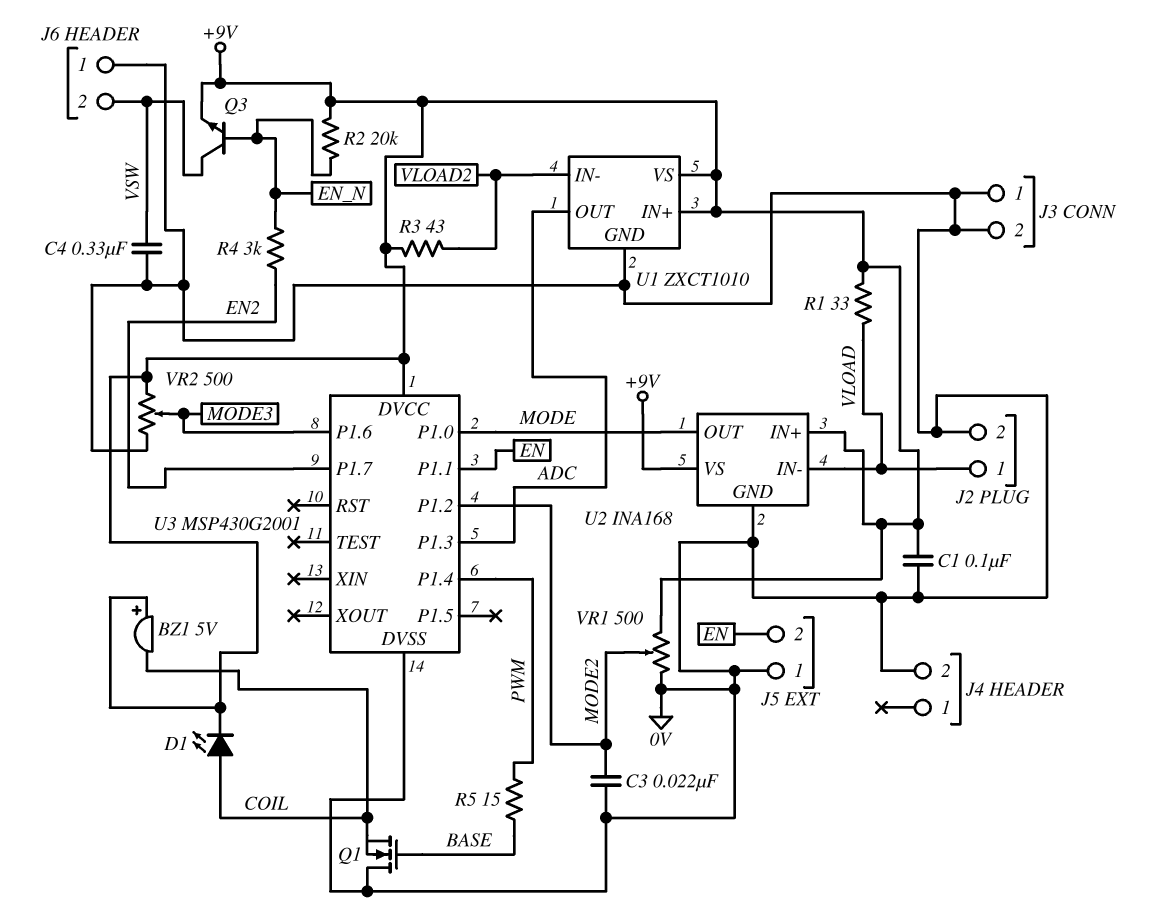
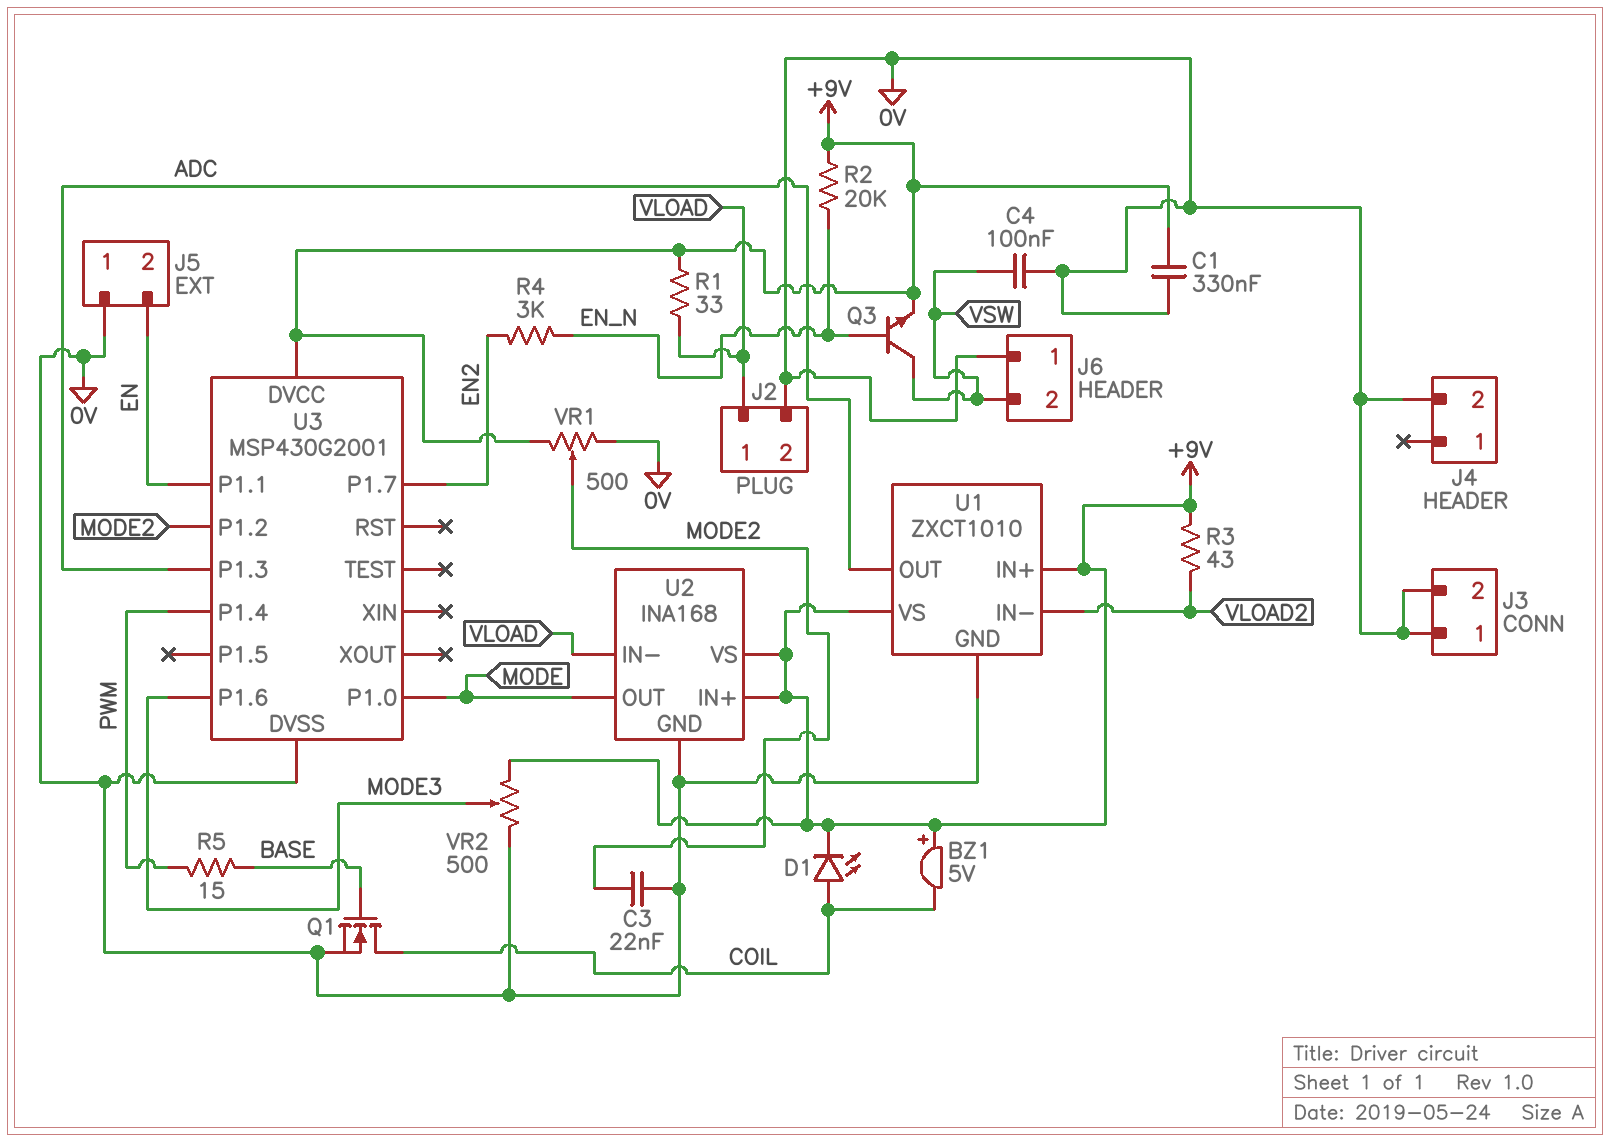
C1: 100nF (+9V, 0V) -> 330nF (+9V, 0V)
C4: 330nF (0V, VSW) -> 100nF (0V, VSW)
Q1: NMOS (G BASE, D 0V, S COIL) -> NMOS (G BASE, D COIL, S 0V)

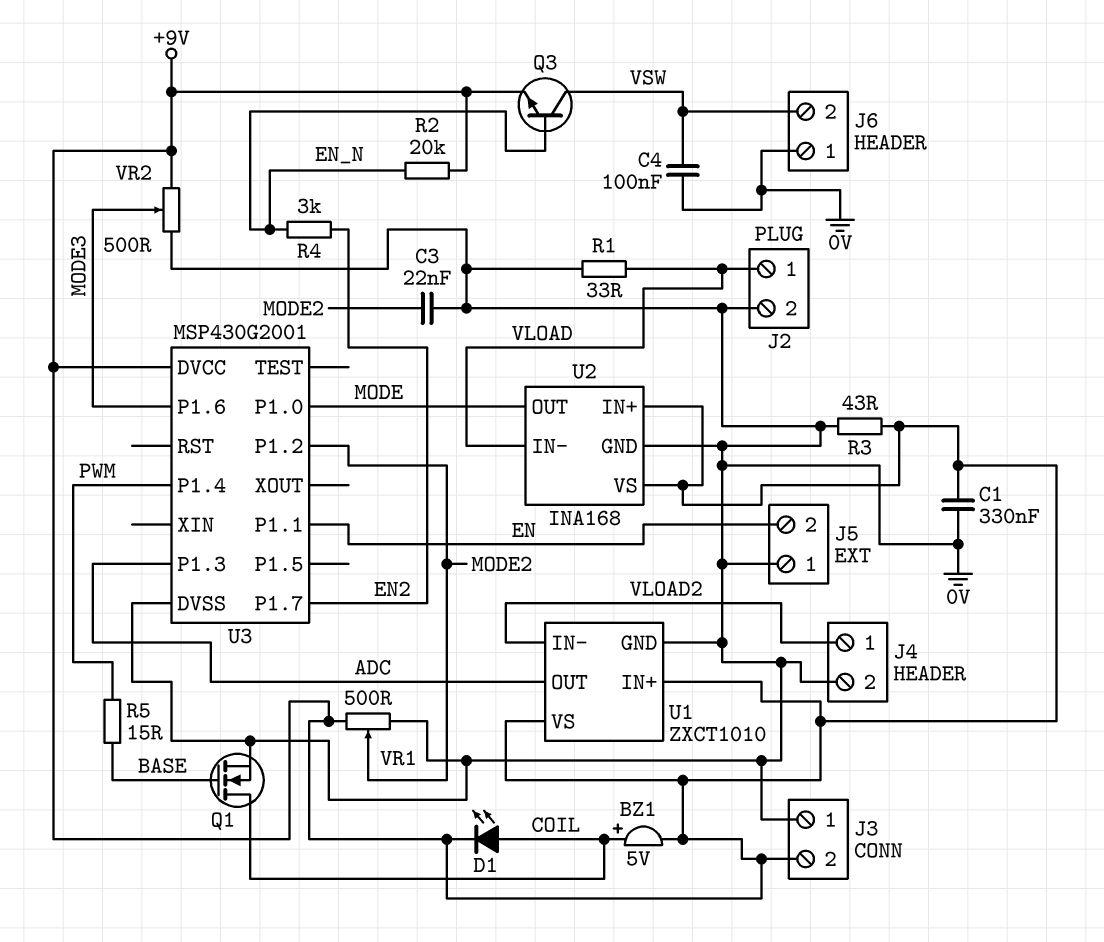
BZ1: buzzer 5V (plus +9V, minus COIL) -> buzzer 5V (plus COIL, minus +9V)
J3 pin 2: 0V -> +9V
J4 pin 1: none -> VLOAD2
R1: 33 (+9V, VLOAD) -> 33 (0V, VLOAD)
R3: 43 (+9V, VLOAD2) -> 43 (+9V, 0V)

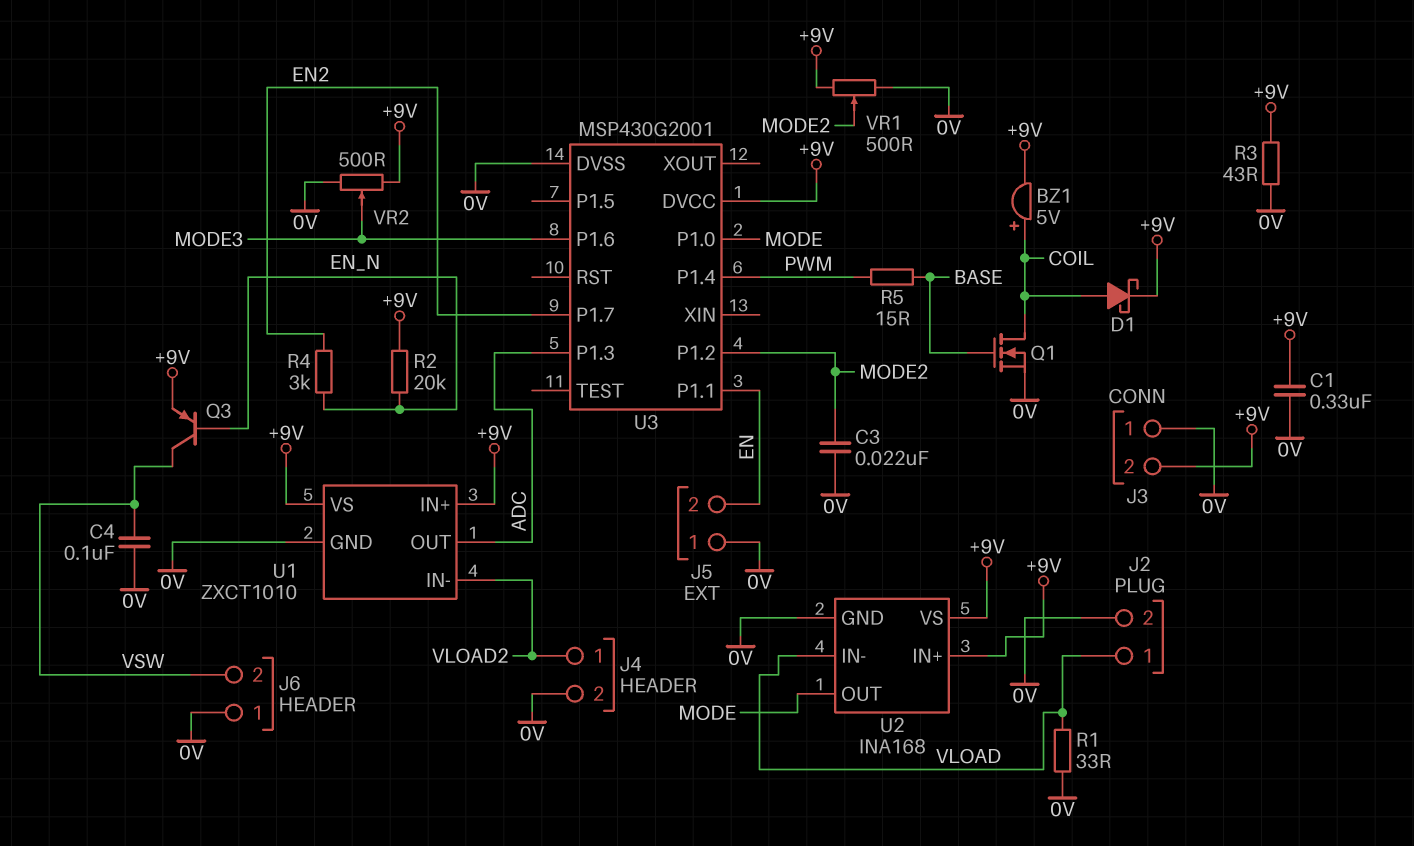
D1: LED (A COIL, K +9V) -> schottky (A COIL, K +9V)
Q3: NPN (B EN_N, C VSW, E +9V) -> PNP (B EN_N, C VSW, E +9V)

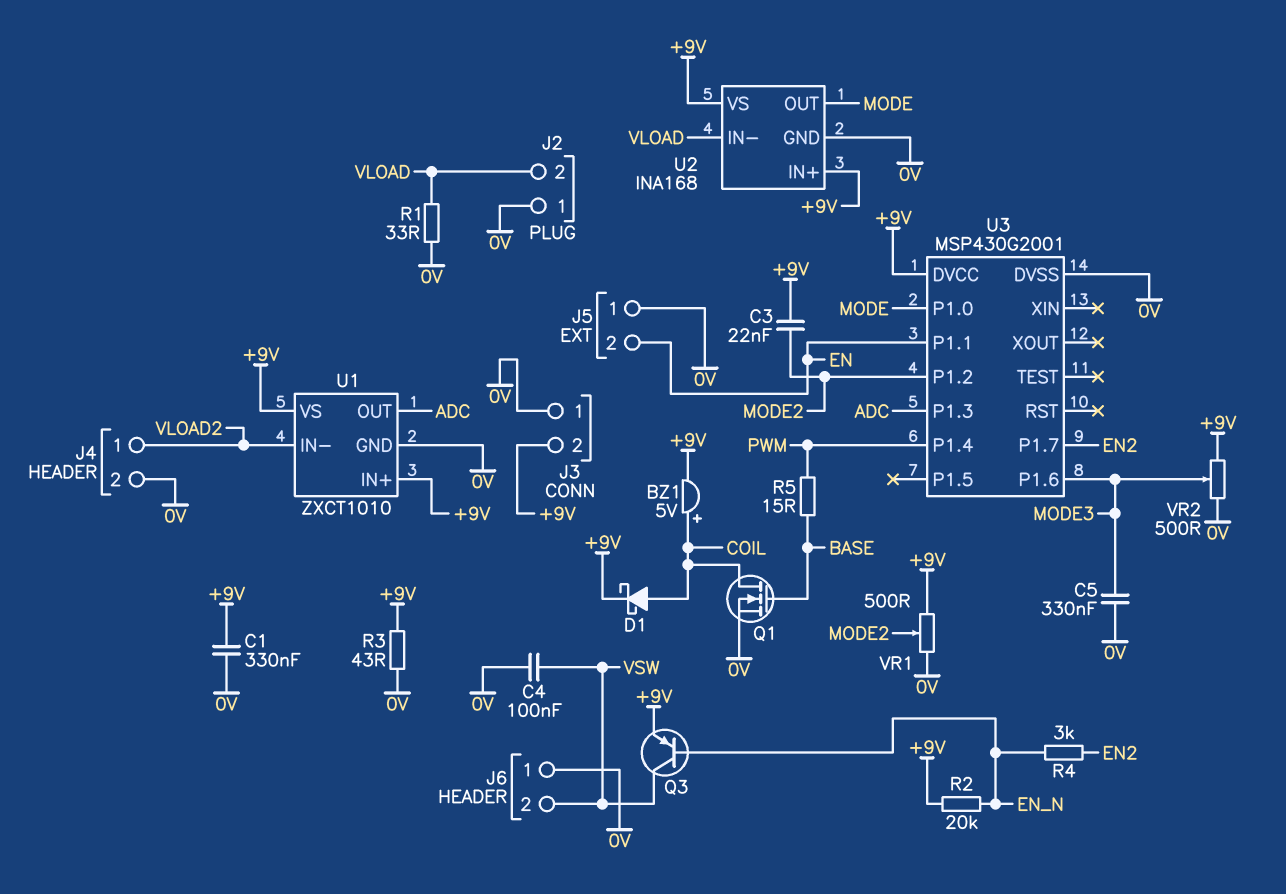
C3: 22nF (0V, MODE2) -> 22nF (+9V, MODE2)
C5: none -> 330nF (0V, MODE3)
J2 pin 1: VLOAD -> 0V
J2 pin 2: 0V -> VLOAD

